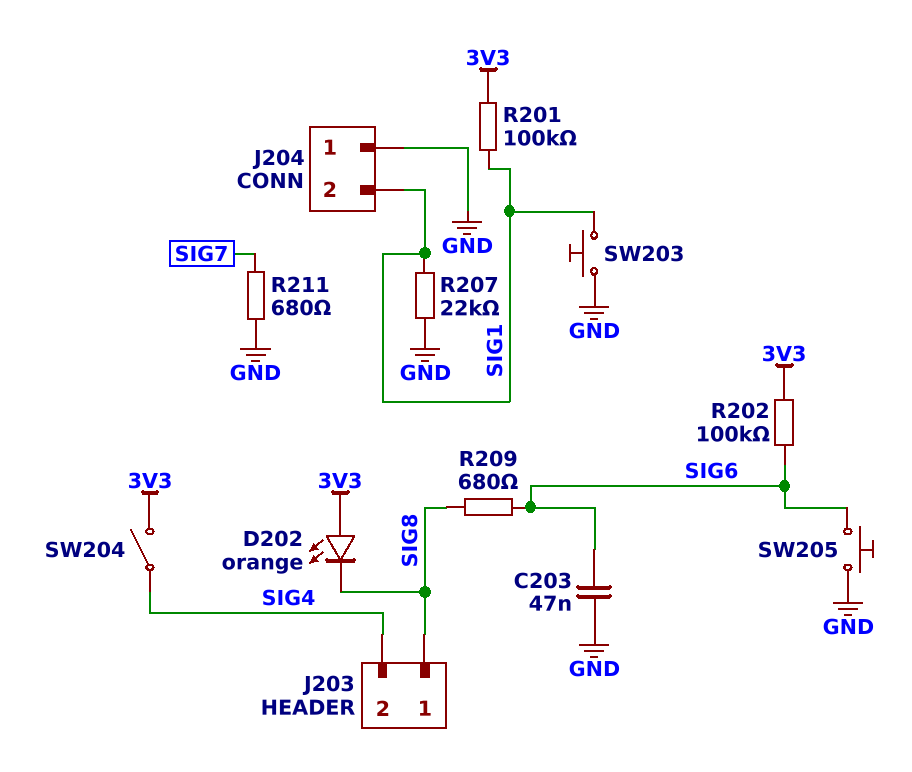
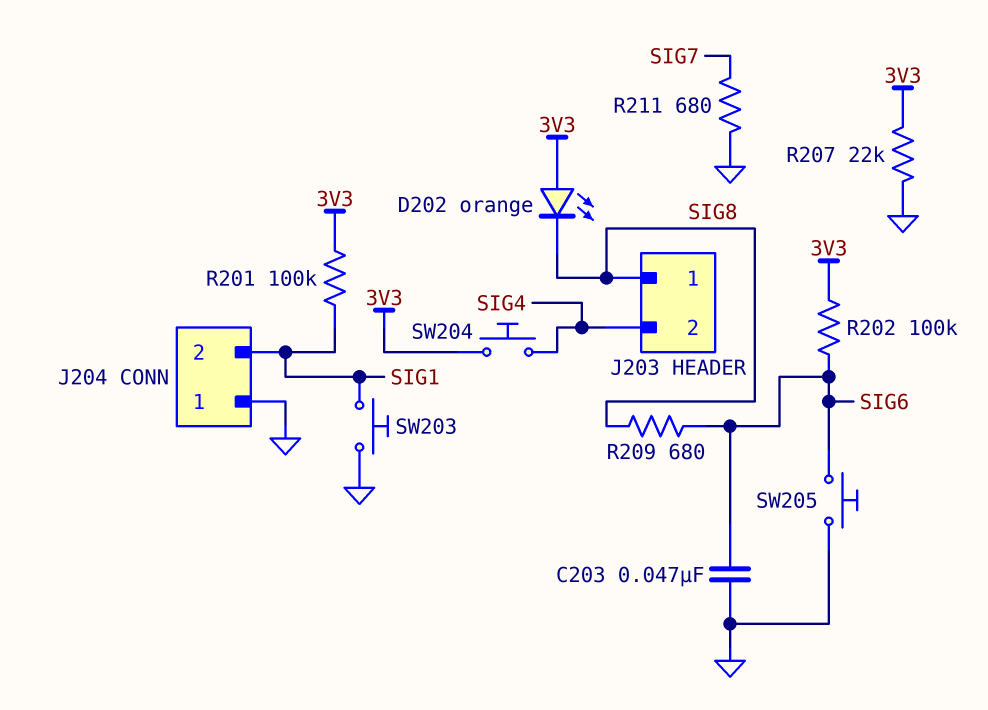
R207: 22k (GND, SIG1) -> 22k (3V3, GND)
SW204: switch (3V3, SIG4) -> button (3V3, SIG4)

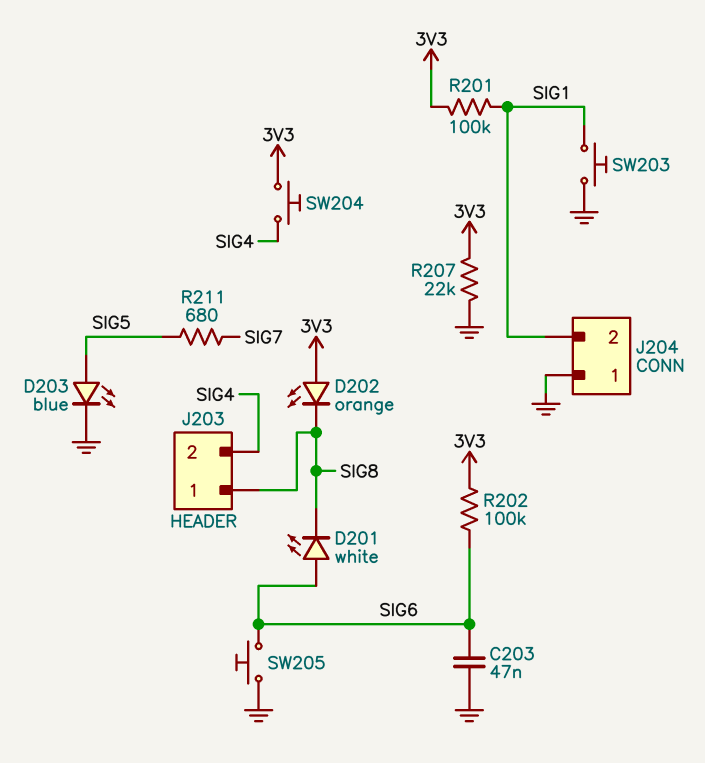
D201: none -> LED white (A SIG6, K SIG8)
D203: none -> LED blue (A SIG5, K GND)
R209: 680 (SIG6, SIG8) -> none
R211: 680 (GND, SIG7) -> 680 (SIG5, SIG7)

